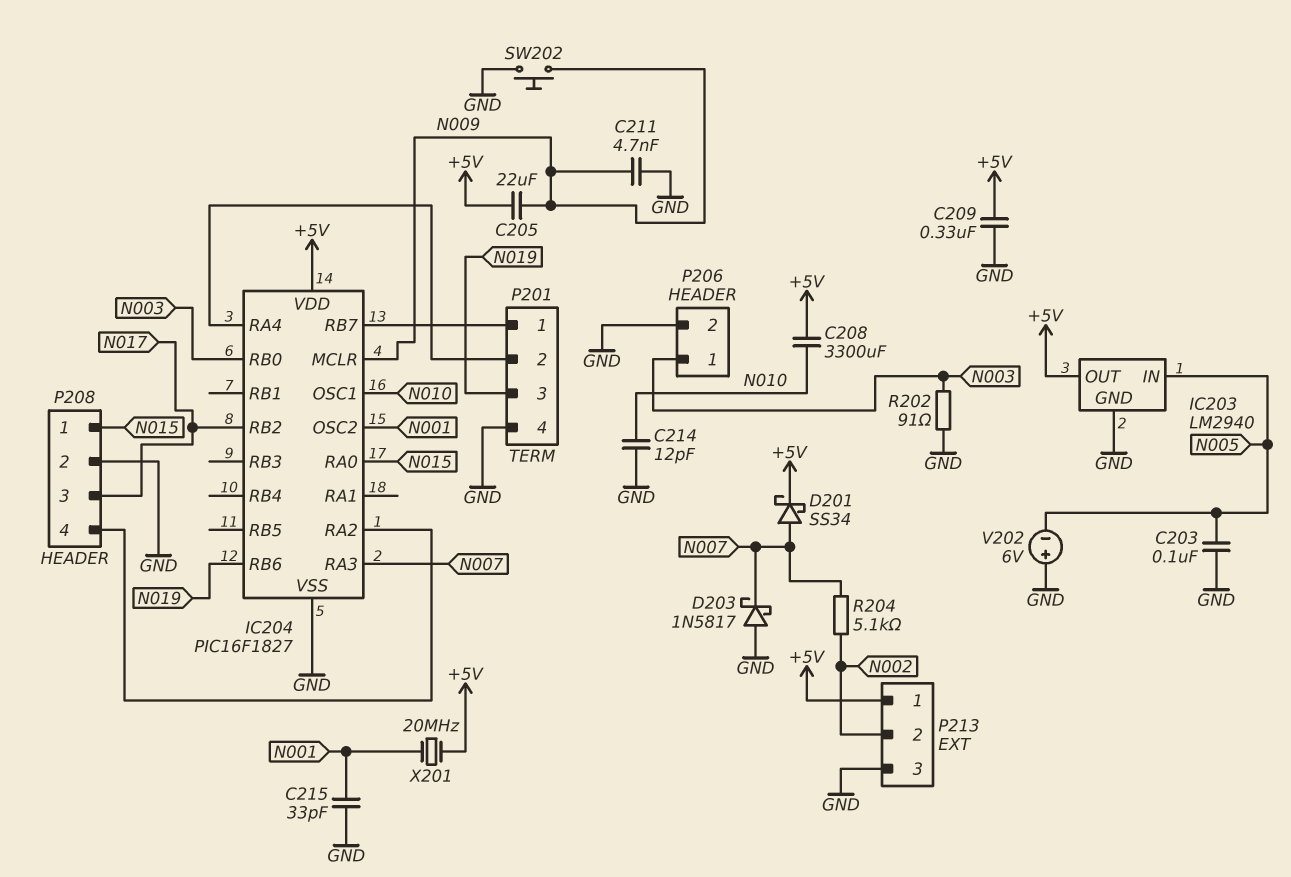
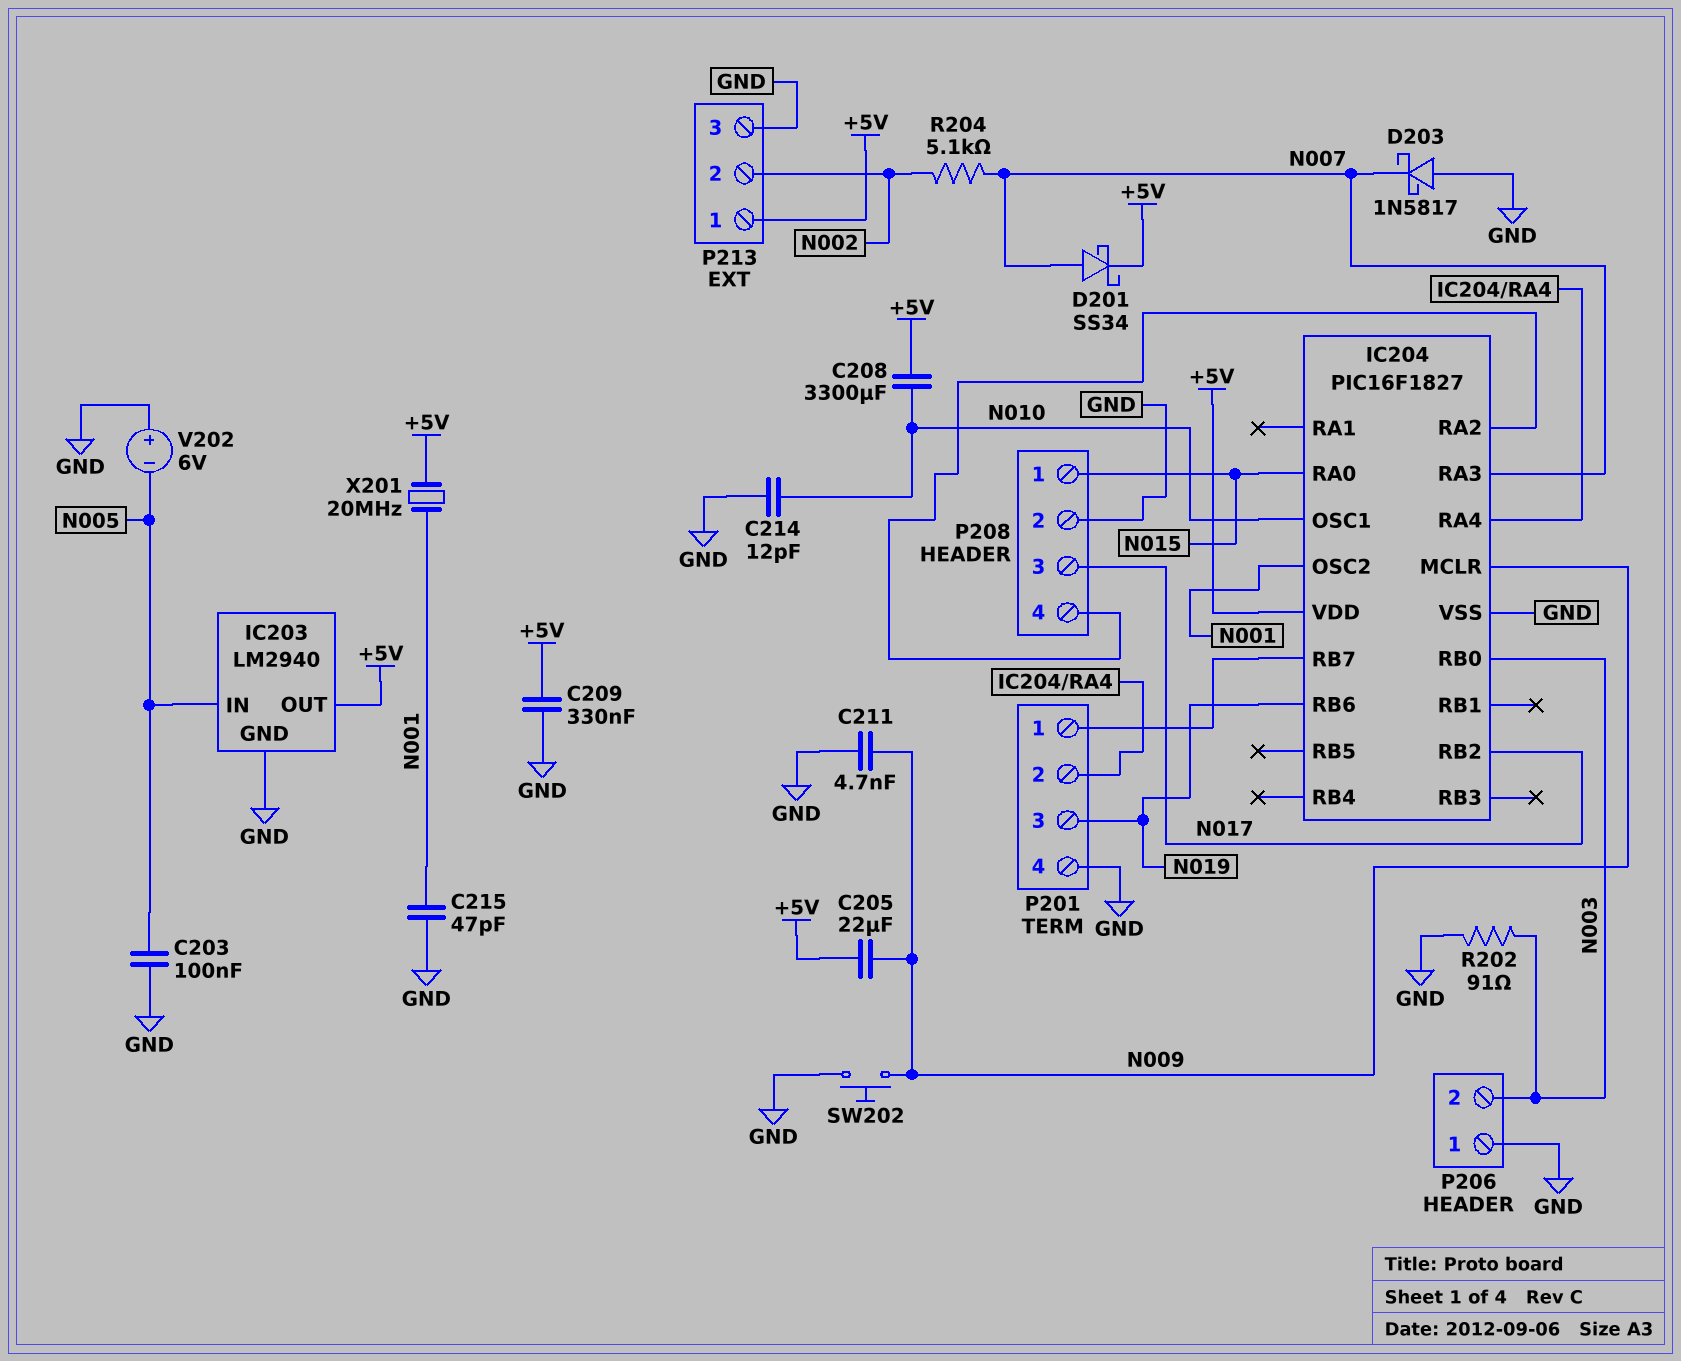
C215: 33pF (GND, N001) -> 47pF (GND, N001)
P206 pin 1: N003 -> GND
P206 pin 2: GND -> N003

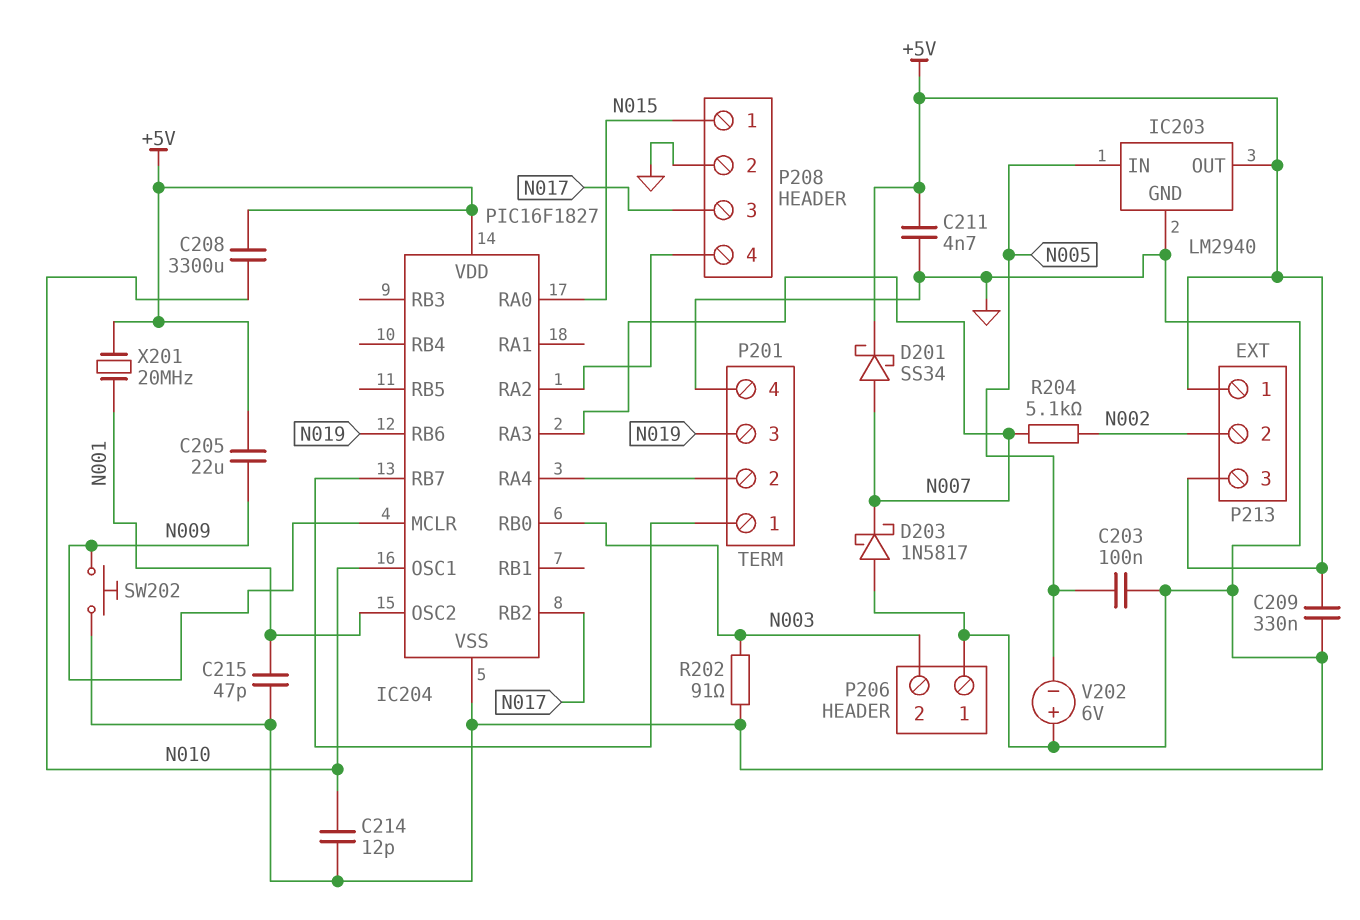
C211: 4.7nF (GND, N009) -> 4.7nF (+5V, GND)
P213 pin 3: GND -> +5V

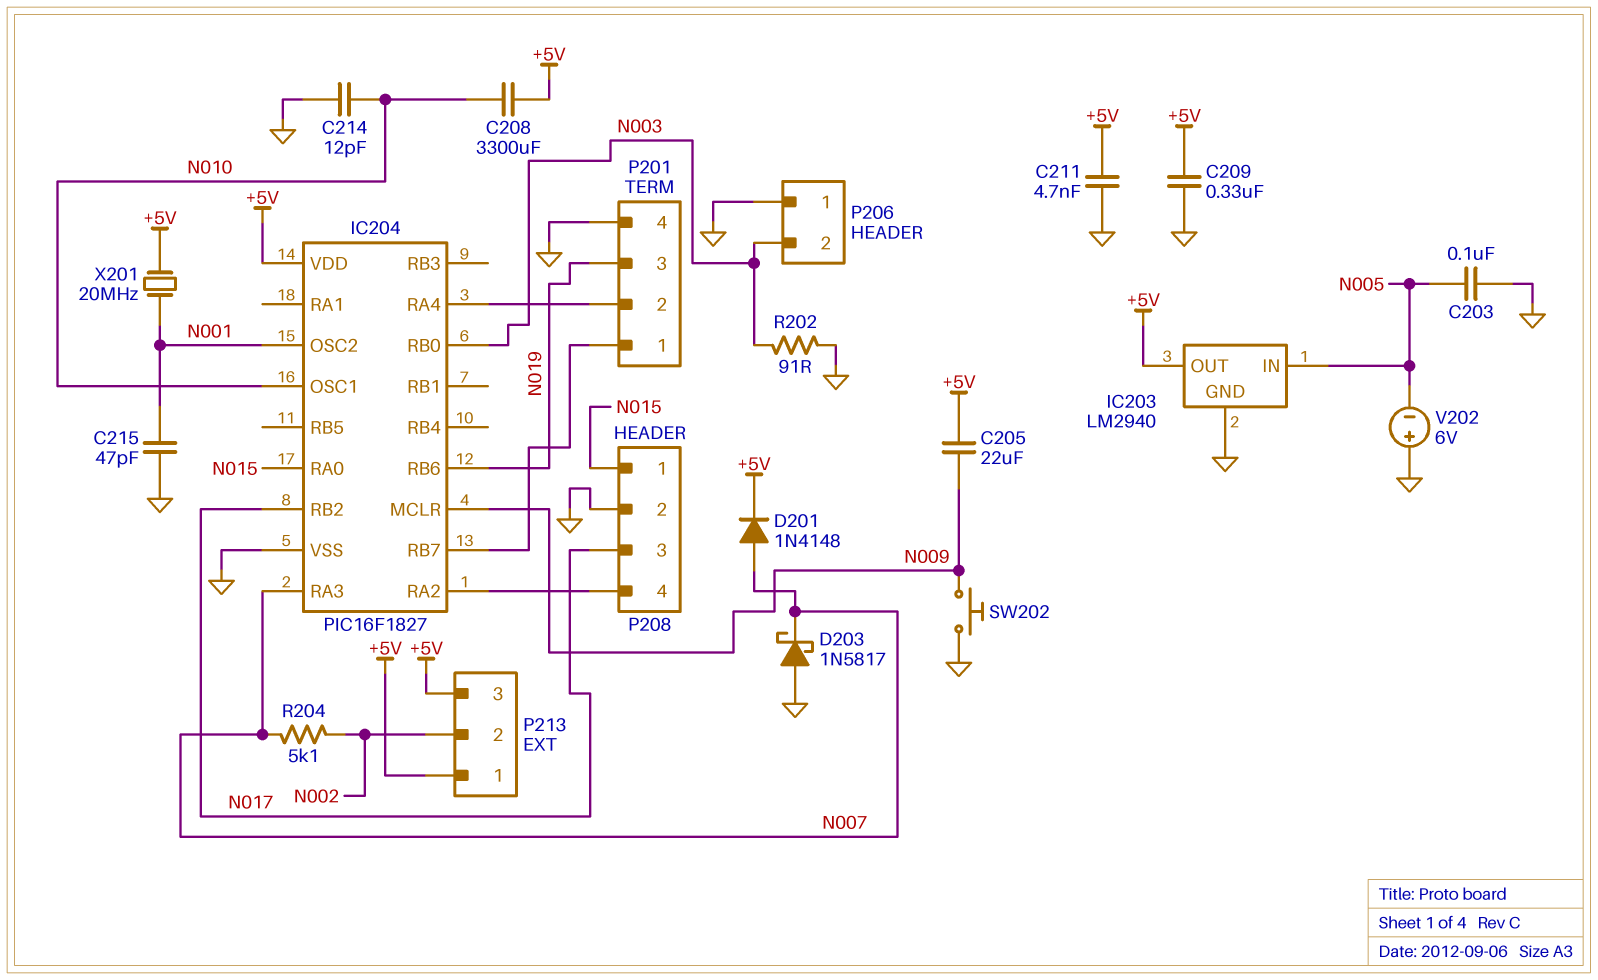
D201: schottky SS34 (A N007, K +5V) -> diode 1N4148 (A N007, K +5V)

